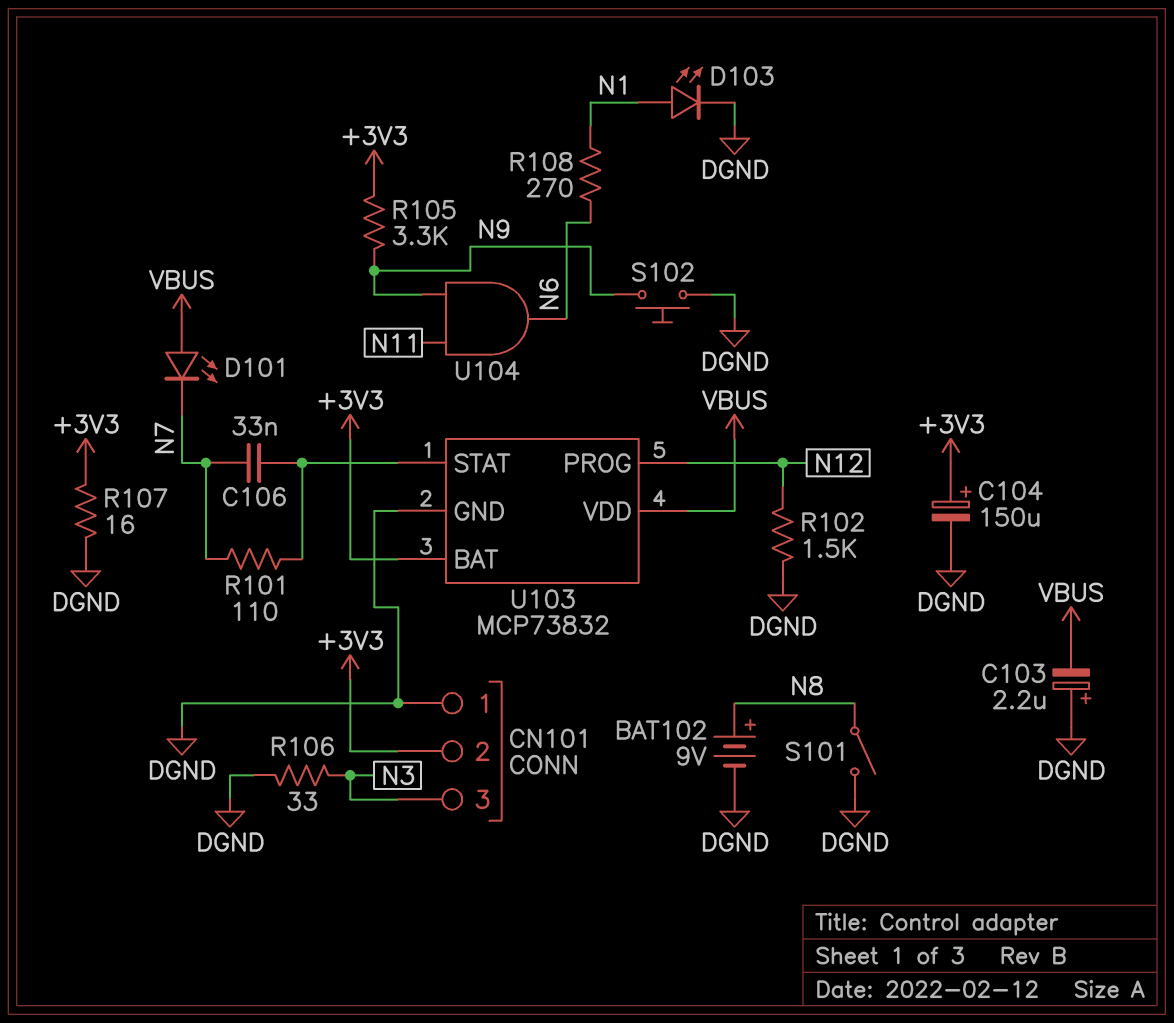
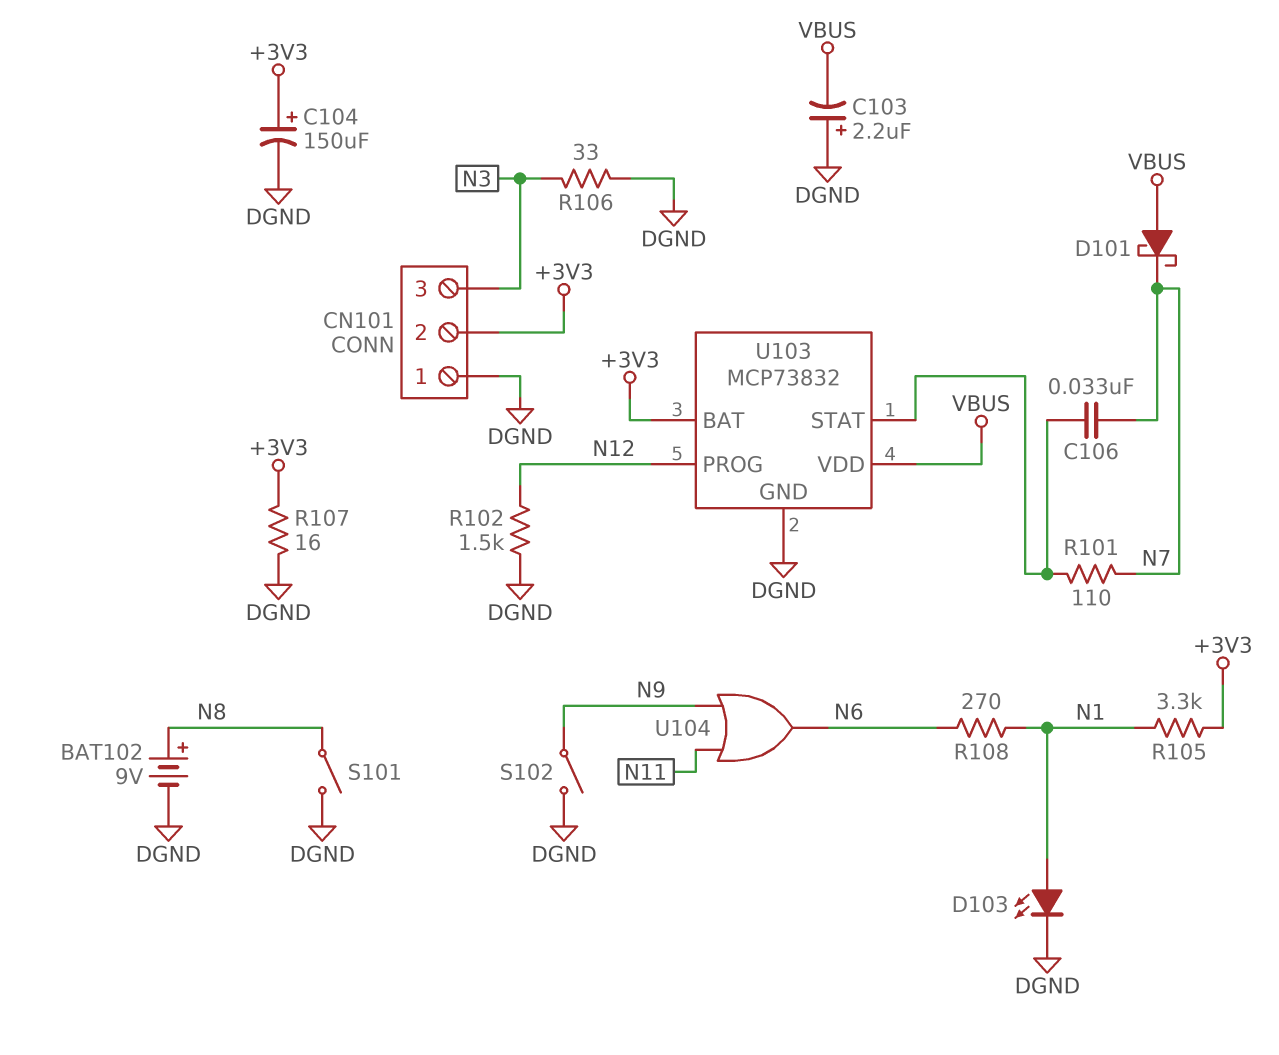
D101: LED (A VBUS, K N7) -> schottky (A VBUS, K N7)
R105: 3.3k (+3V3, N9) -> 3.3k (+3V3, N1)
S102: button (DGND, N9) -> switch (DGND, N9)
U104: AND (in N9, in N11, out N6) -> OR (in N9, in N11, out N6)

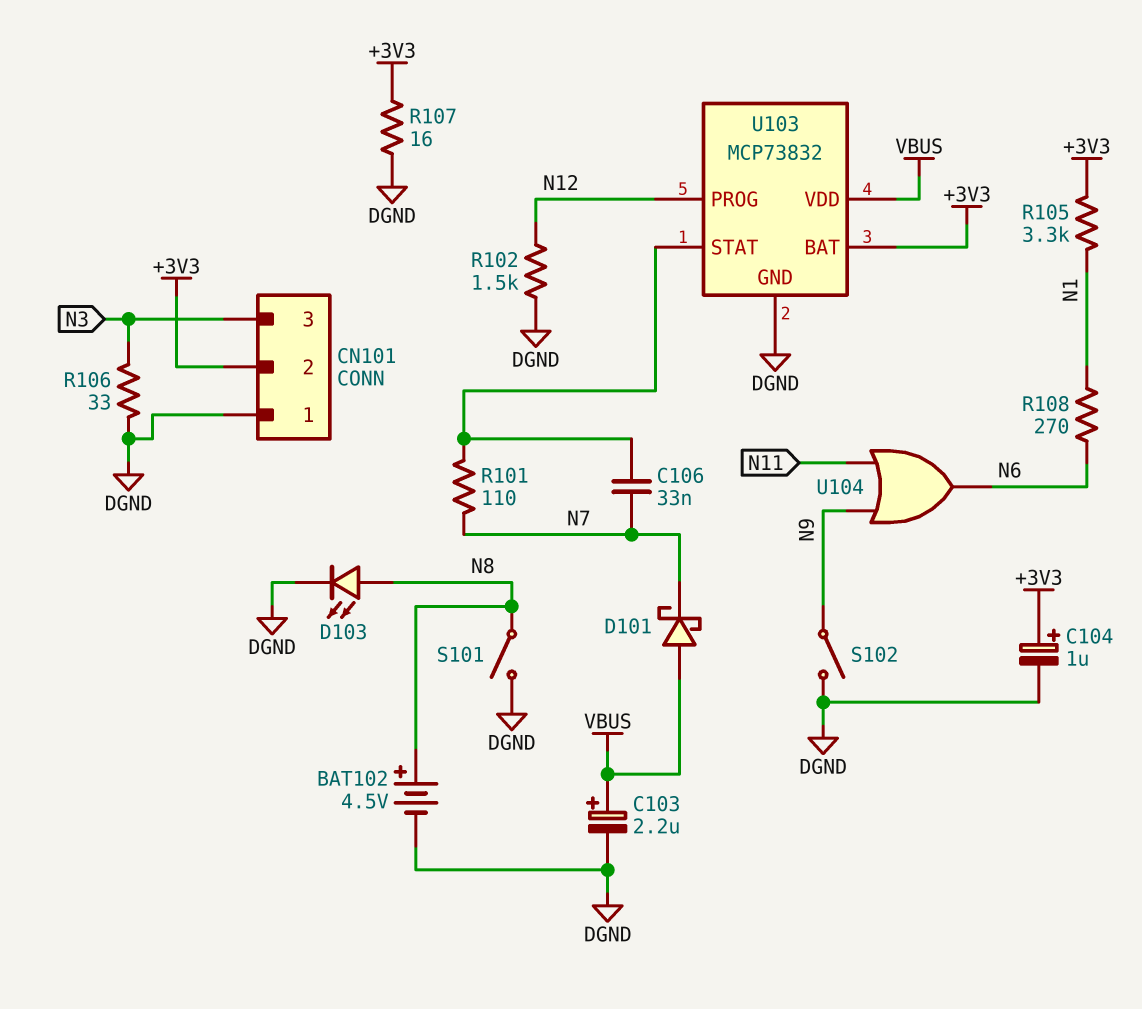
BAT102: 9V (plus N8, minus DGND) -> 4.5V (plus N8, minus DGND)
C103: 2.2uF (plus DGND, minus VBUS) -> 2.2uF (plus VBUS, minus DGND)
C104: 150uF (plus +3V3, minus DGND) -> 1uF (plus +3V3, minus DGND)
D103: LED (A N1, K DGND) -> LED (A N8, K DGND)

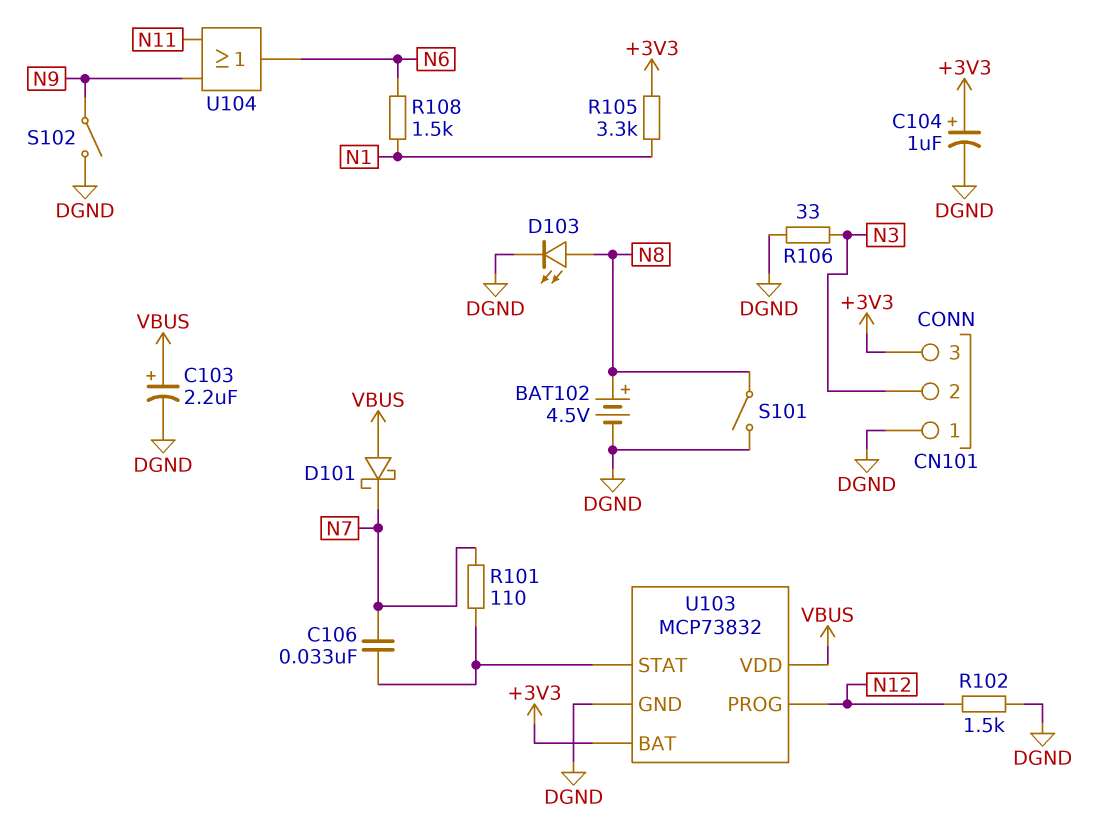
CN101 pin 2: +3V3 -> N3
CN101 pin 3: N3 -> +3V3
R107: 16 (+3V3, DGND) -> none
R108: 270 (N1, N6) -> 1.5k (N1, N6)

